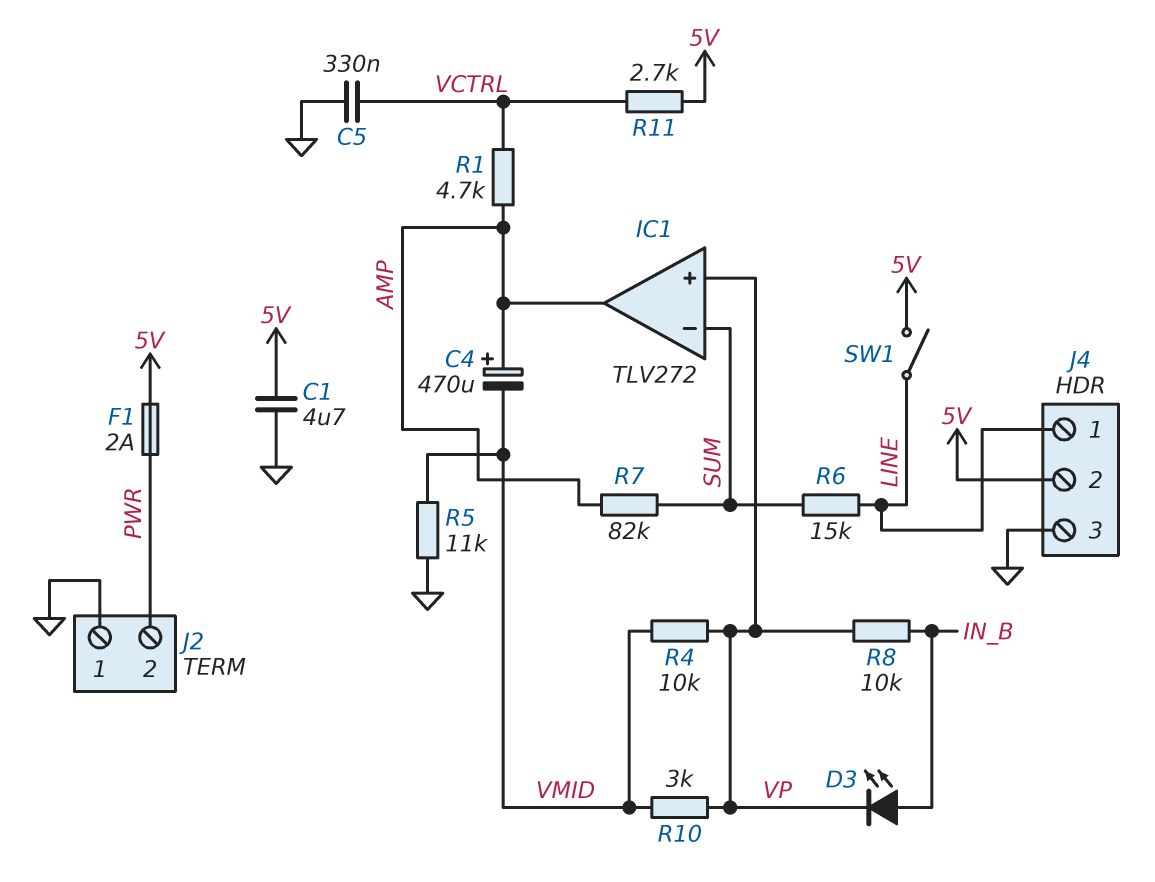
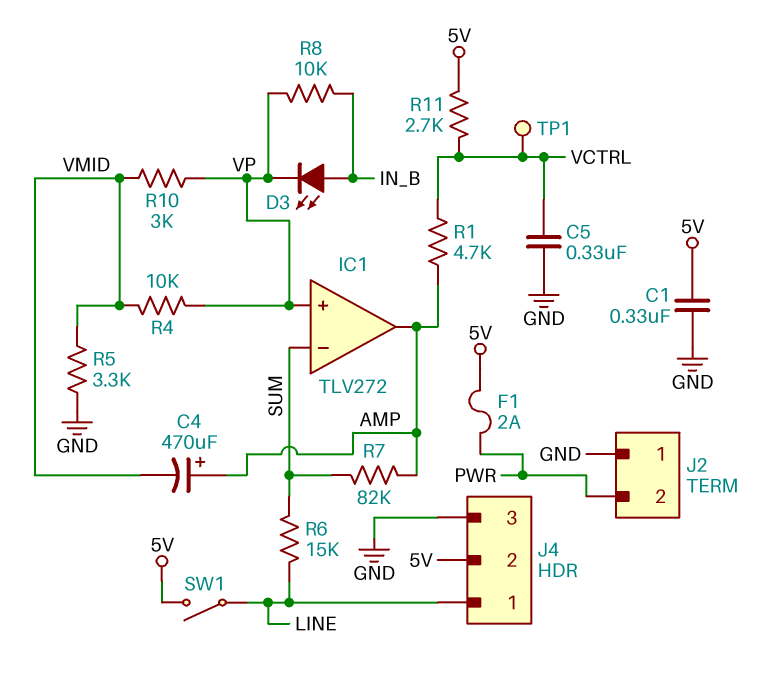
C1: 4.7uF (5V, GND) -> 330nF (5V, GND)
R5: 11k (GND, VMID) -> 3.3k (GND, VMID)
TP1: none -> test point (VCTRL)

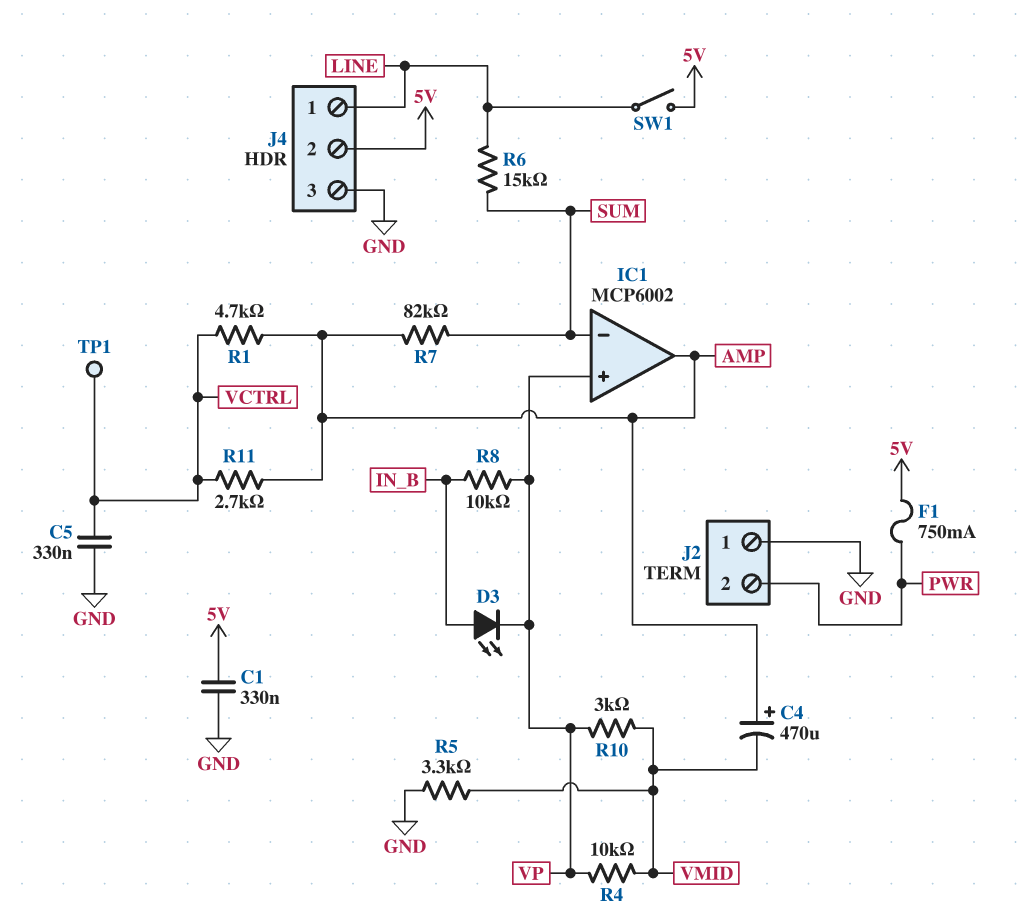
F1: 2A (5V, PWR) -> 750mA (5V, PWR)
IC1: TLV272 -> MCP6002
R11: 2.7k (5V, VCTRL) -> 2.7k (AMP, VCTRL)

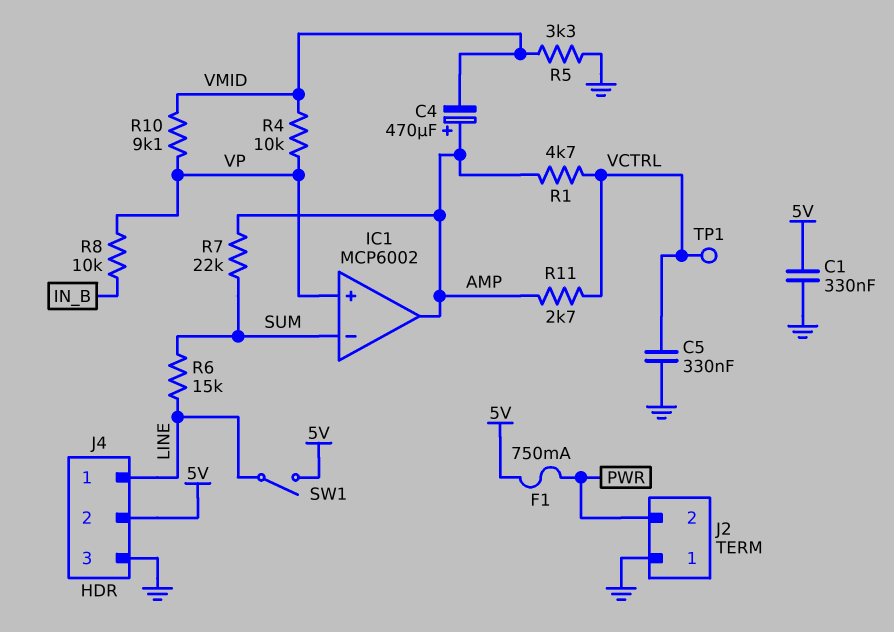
D3: LED (A IN_B, K VP) -> none
R7: 82k (AMP, SUM) -> 22k (AMP, SUM)
R10: 3k (VMID, VP) -> 9.1k (VMID, VP)

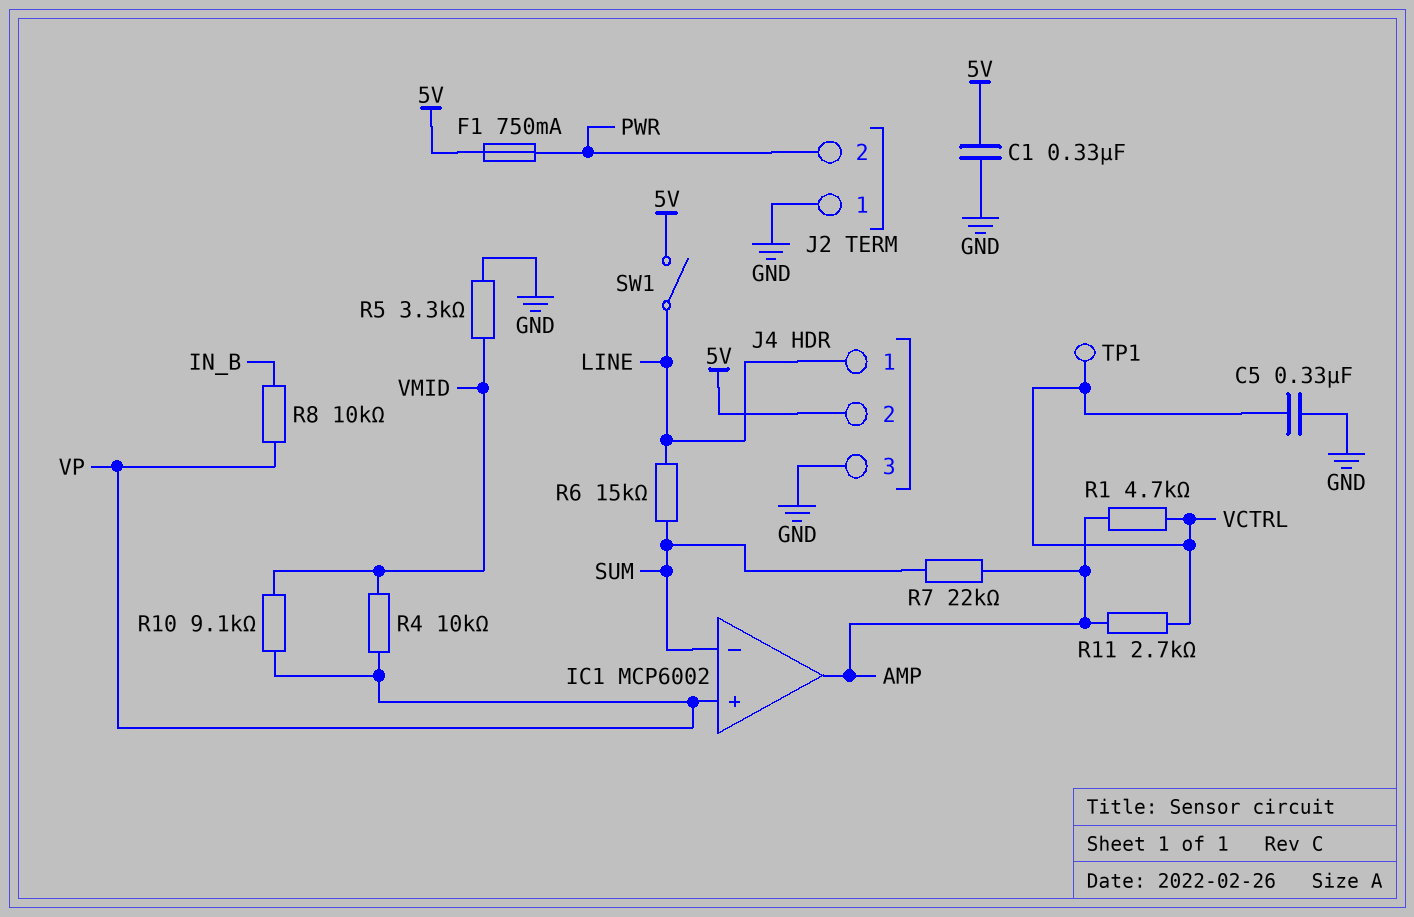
C4: 470uF (plus AMP, minus VMID) -> none

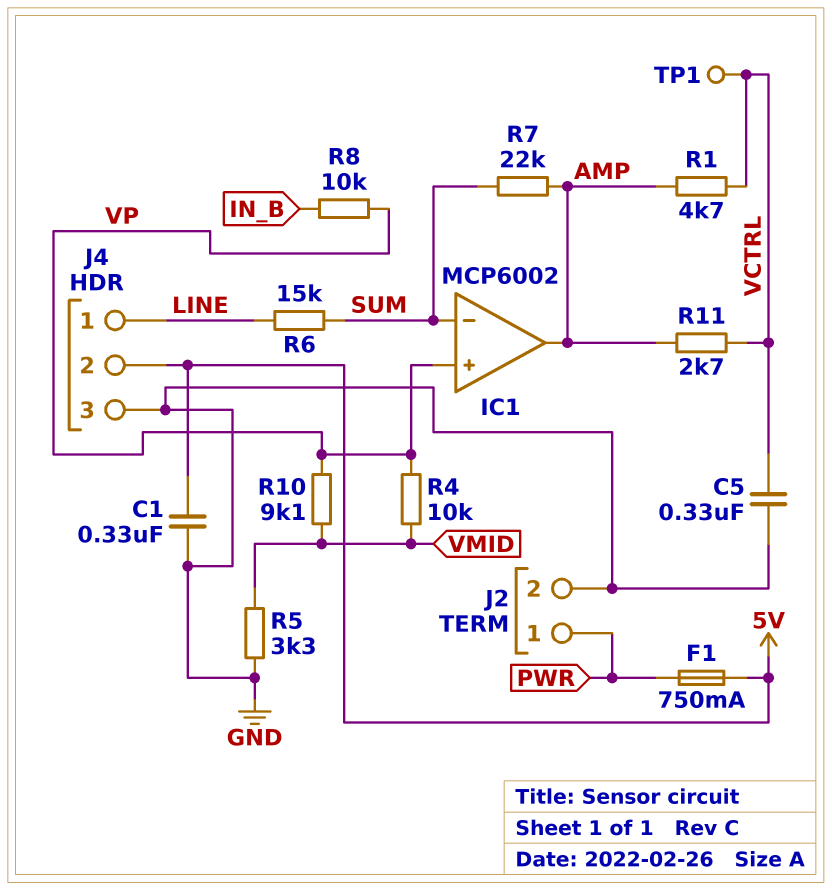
J2 pin 1: GND -> PWR
J2 pin 2: PWR -> GND
SW1: switch (5V, LINE) -> none

